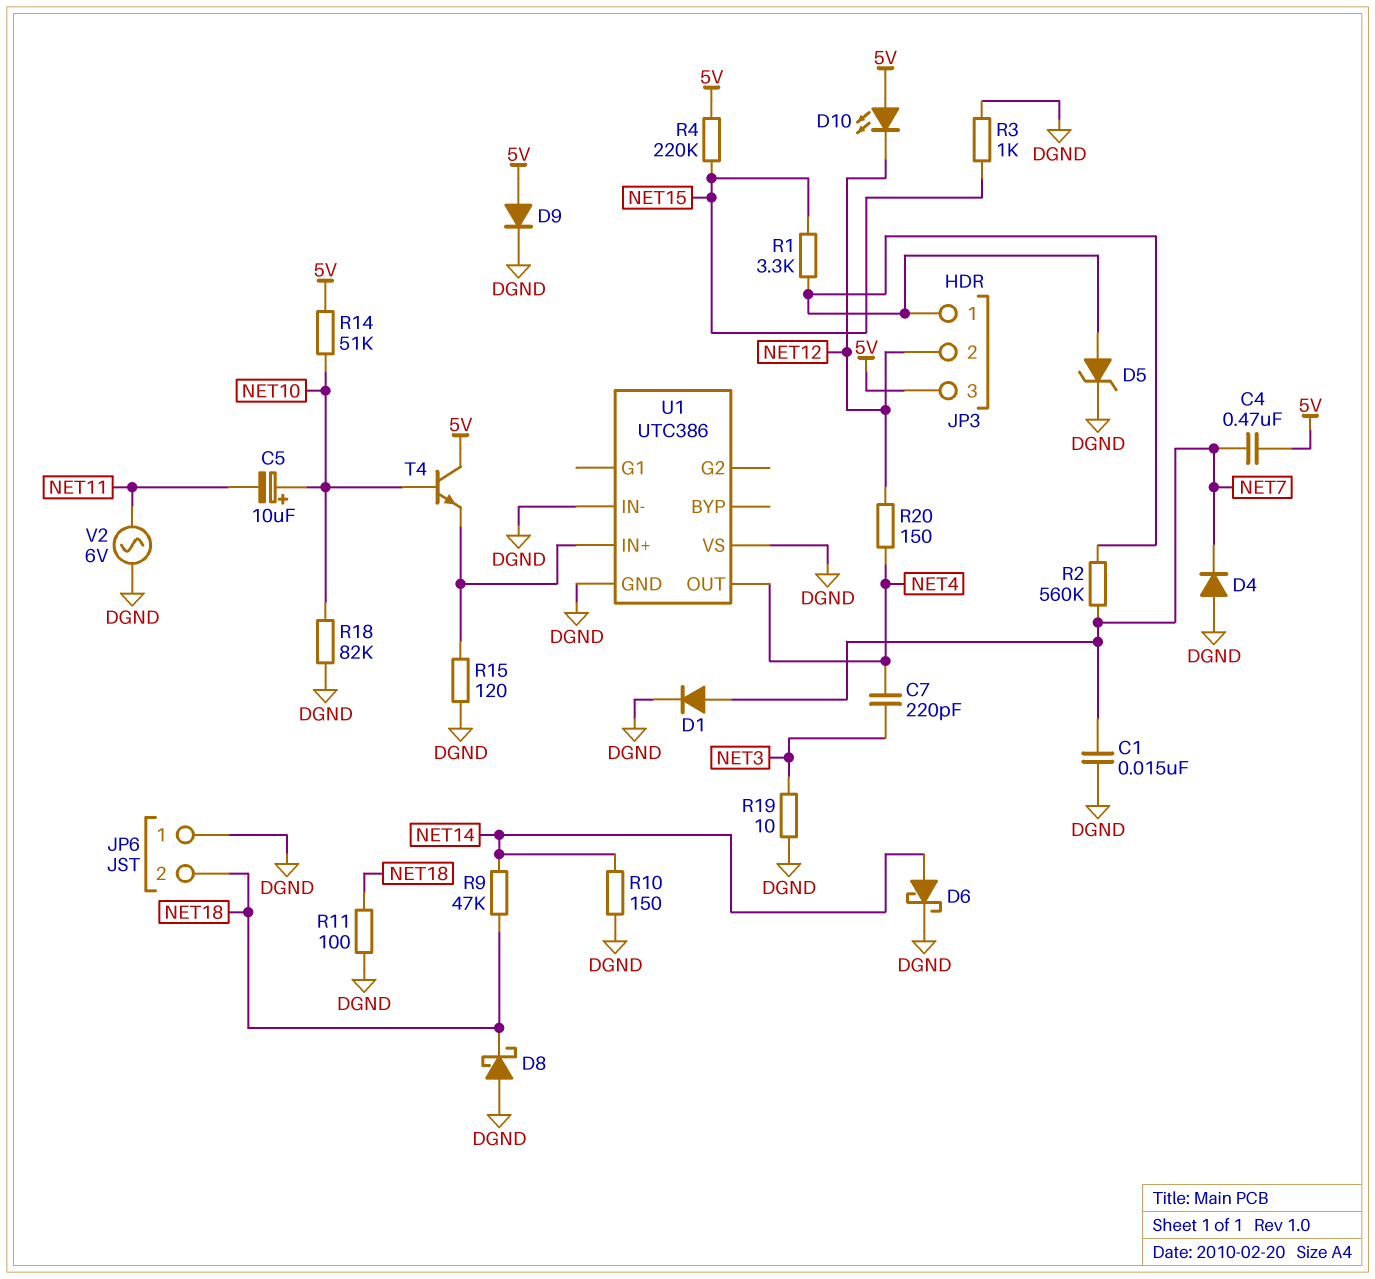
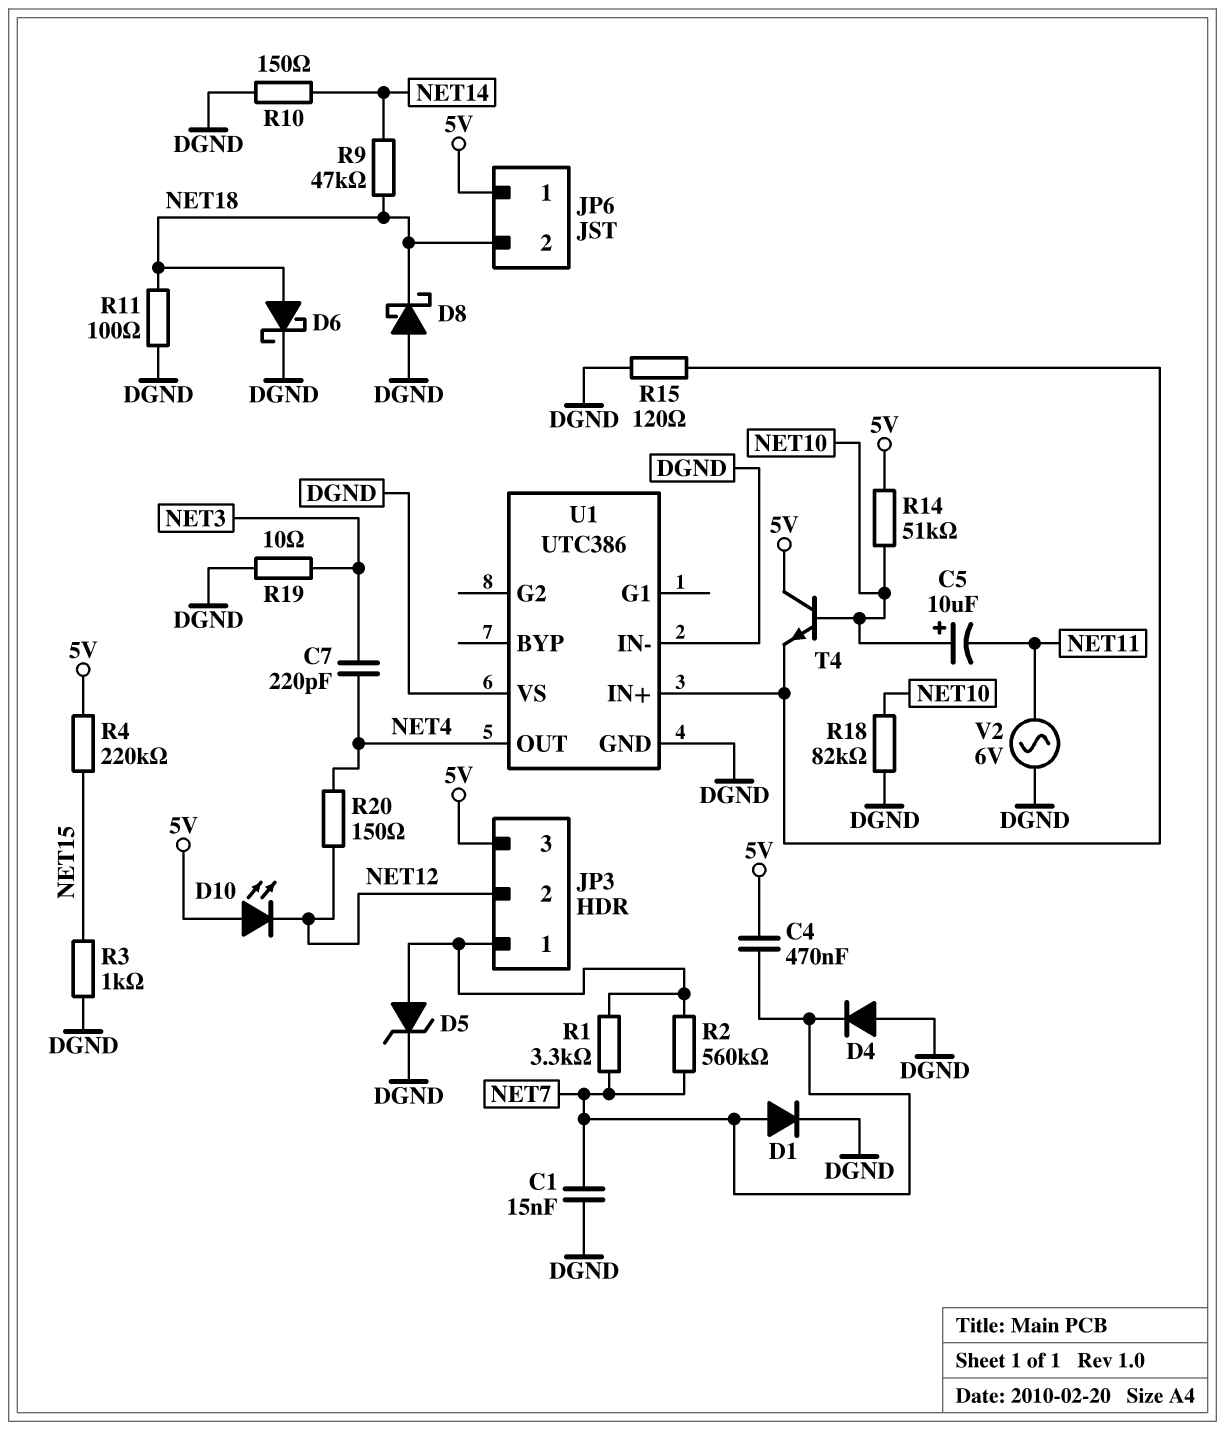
D6: schottky (A NET14, K DGND) -> schottky (A NET18, K DGND)
D9: diode (A 5V, K DGND) -> none
JP6 pin 1: DGND -> 5V
R1: 3.3k (JP3/1, NET15) -> 3.3k (JP3/1, NET7)

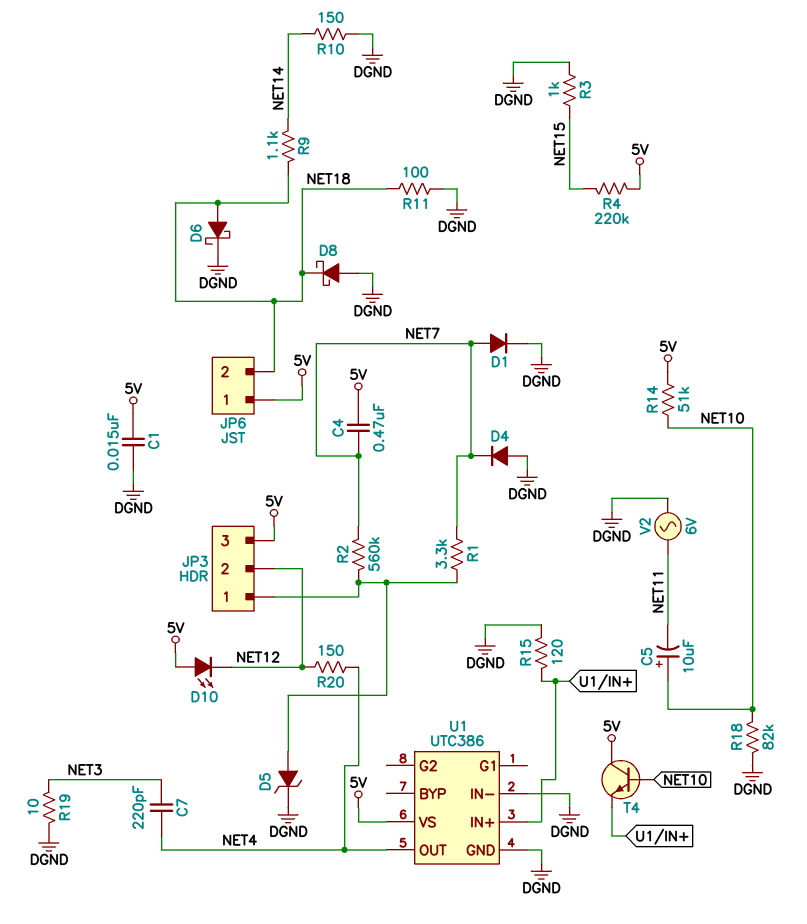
C1: 15nF (DGND, NET7) -> 15nF (5V, DGND)
R9: 47k (NET14, NET18) -> 1.1k (NET14, NET18)
U1 pin VS: DGND -> 5V

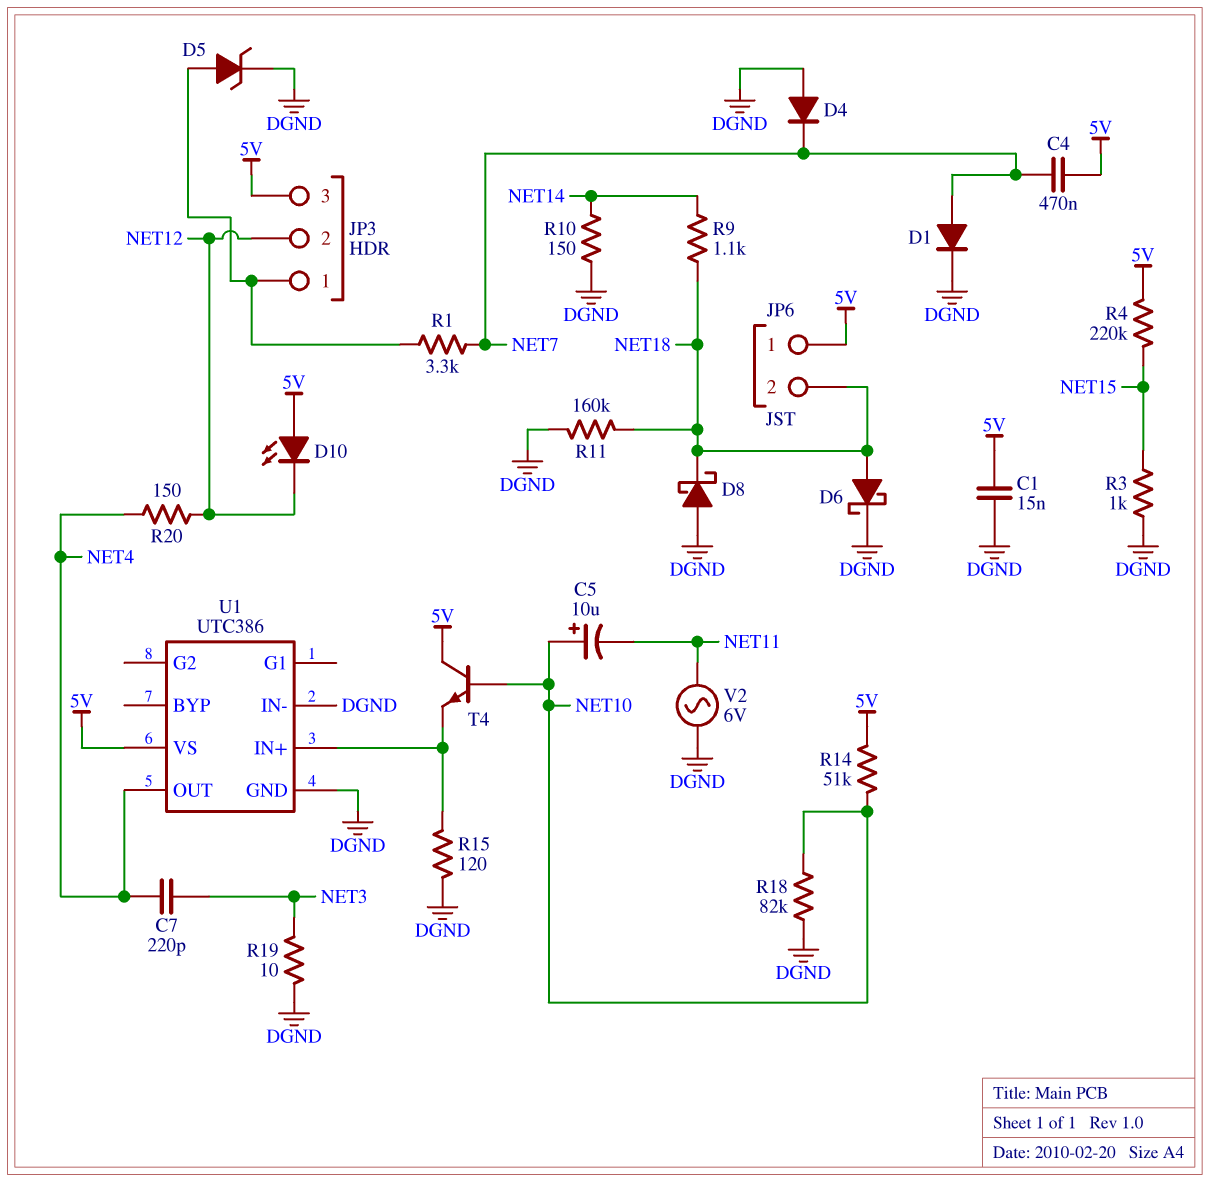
R2: 560k (JP3/1, NET7) -> none
R11: 100 (DGND, NET18) -> 160k (DGND, NET18)

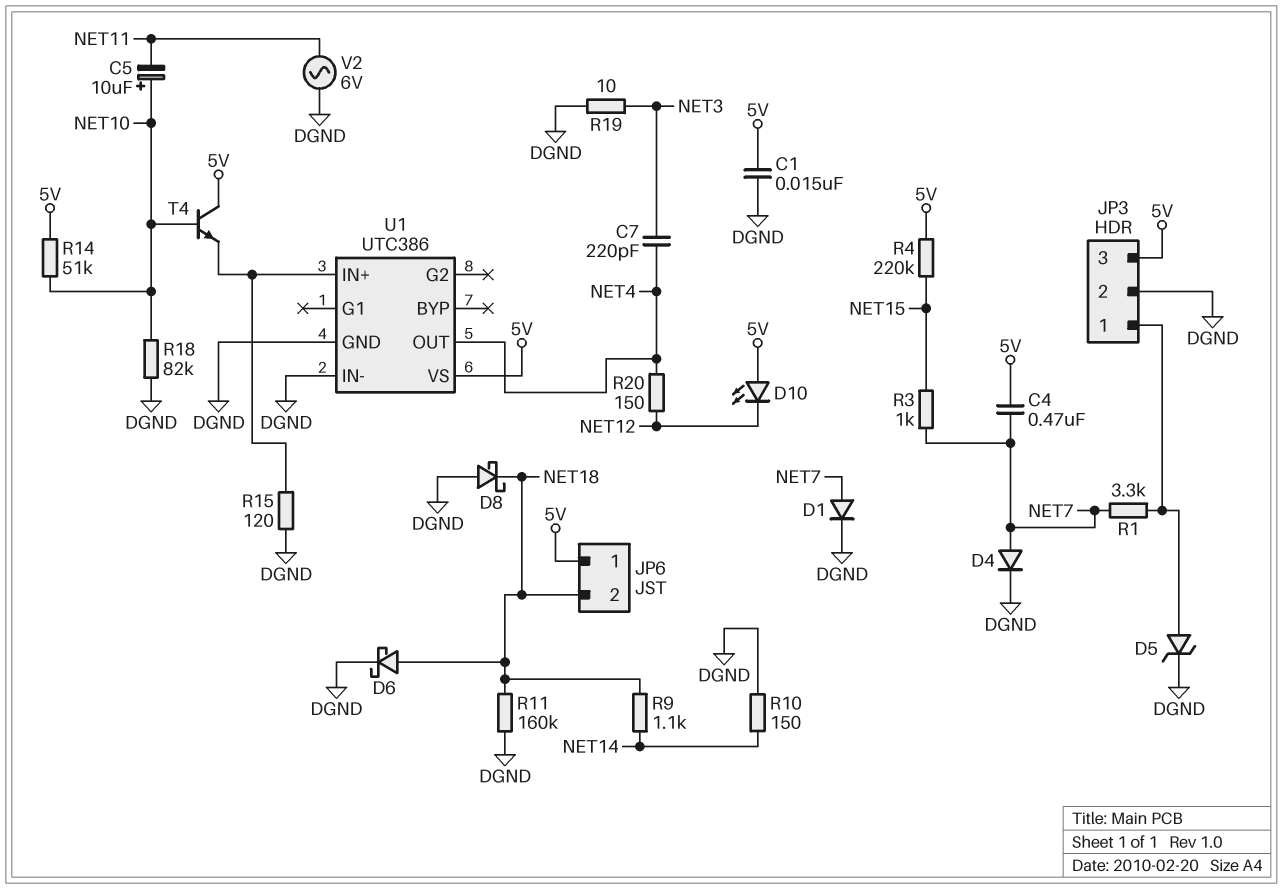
D4: diode (A DGND, K NET7) -> diode (A NET7, K DGND)
JP3 pin 2: NET12 -> DGND
R3: 1k (DGND, NET15) -> 1k (NET7, NET15)

